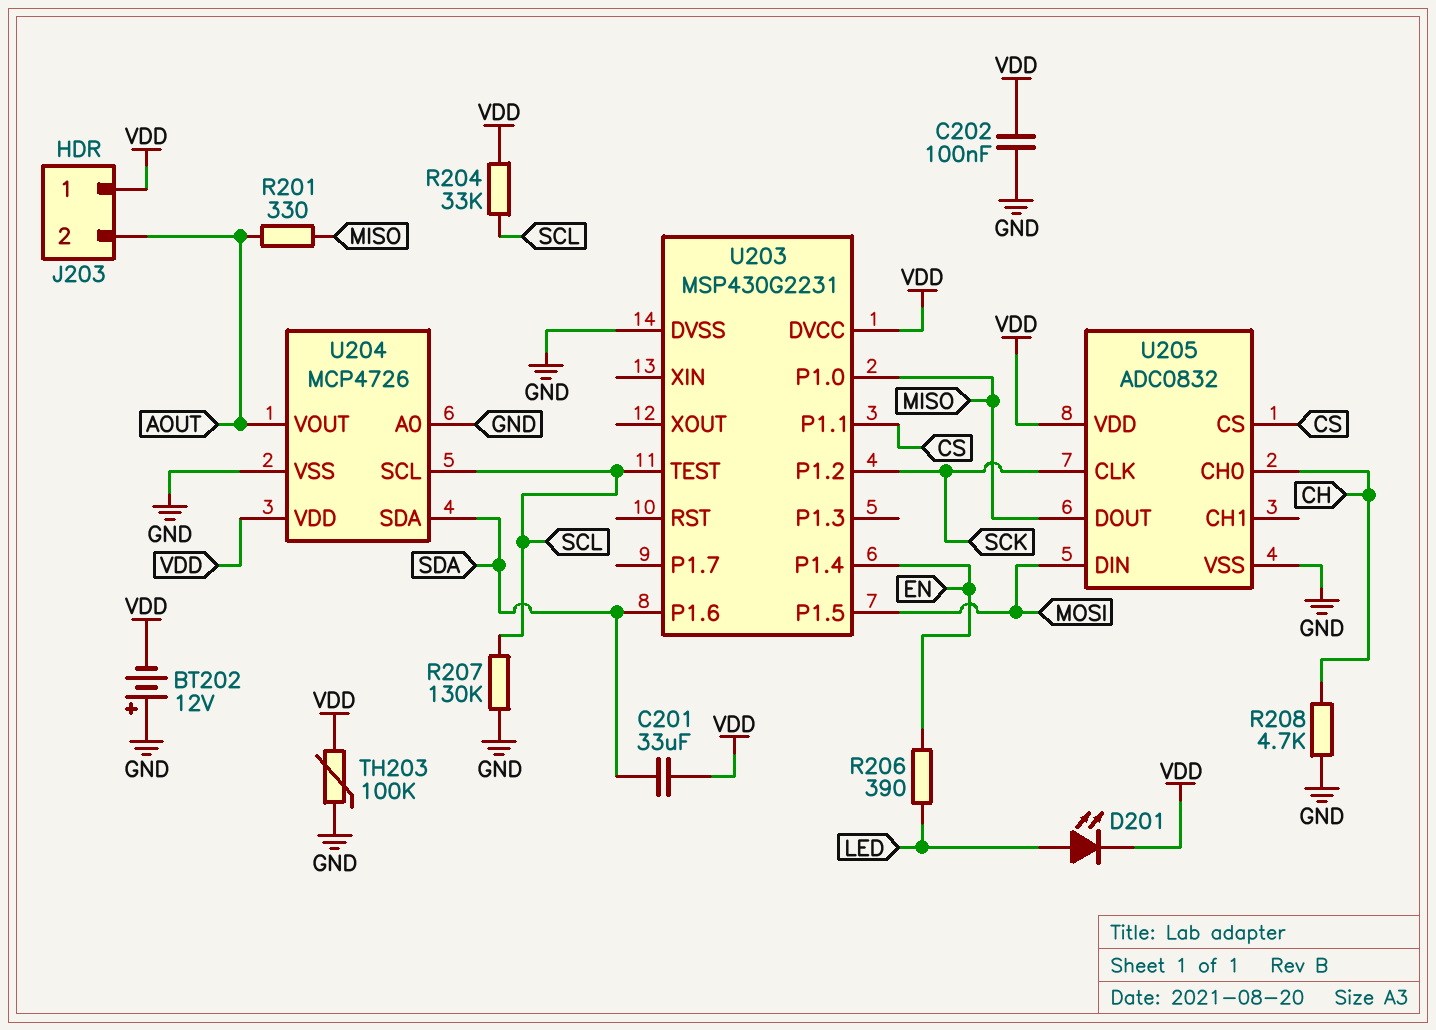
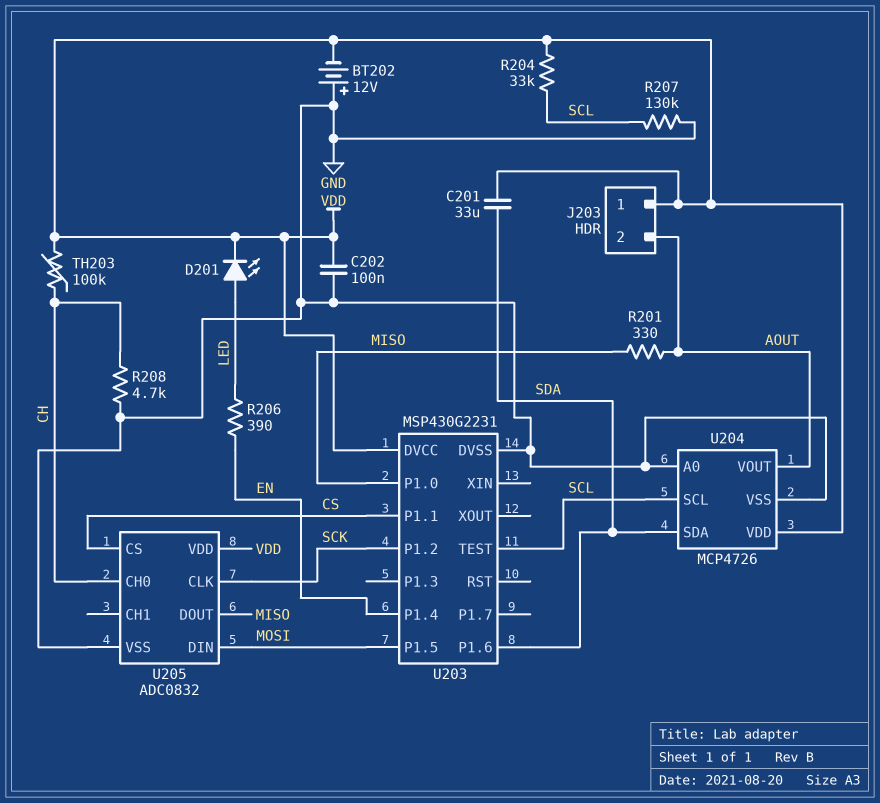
TH203: 100k (GND, VDD) -> 100k (CH, VDD)

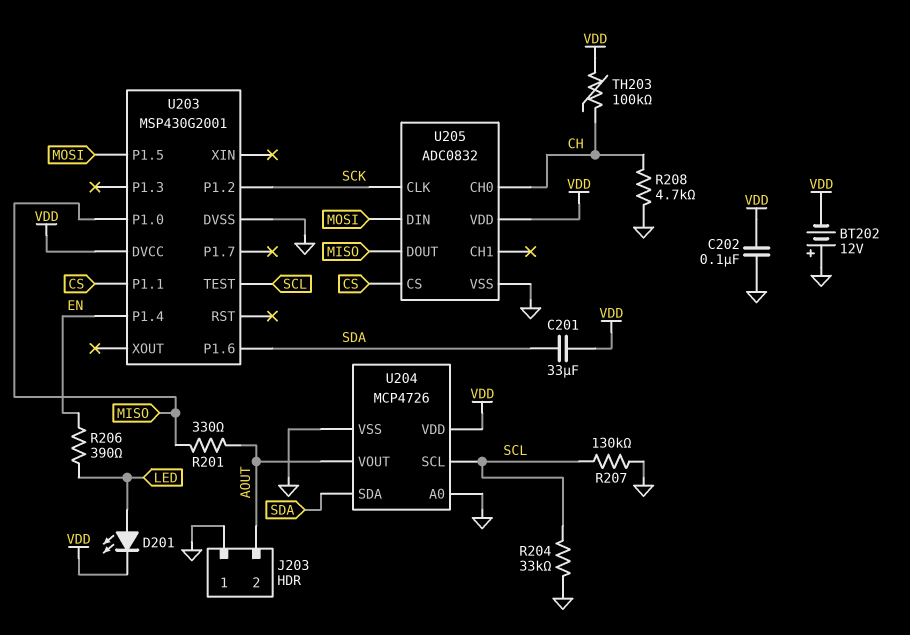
J203 pin 1: VDD -> GND
R204: 33k (SCL, VDD) -> 33k (GND, SCL)
U203: MSP430G2231 -> MSP430G2001

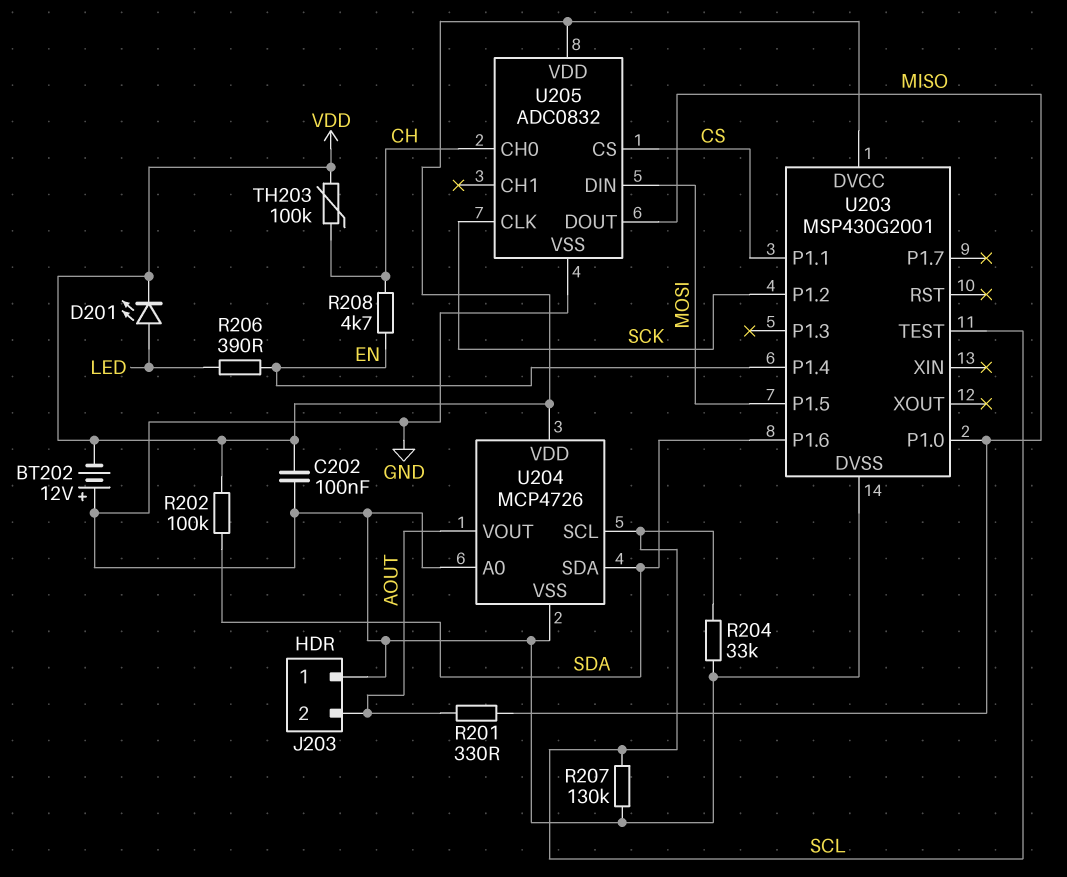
C201: 33uF (SDA, VDD) -> none
R202: none -> 100k (SDA, VDD)
R208: 4.7k (CH, GND) -> 4.7k (CH, EN)

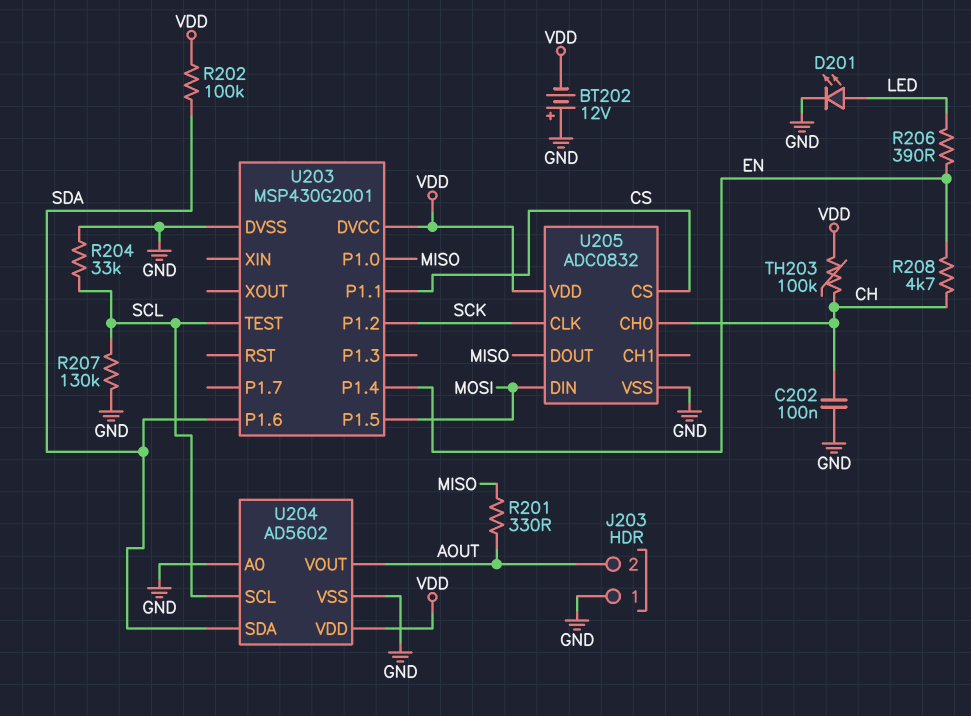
C202: 100nF (GND, VDD) -> 100nF (CH, GND)
D201: LED (A LED, K VDD) -> LED (A LED, K GND)
U204: MCP4726 -> AD5602

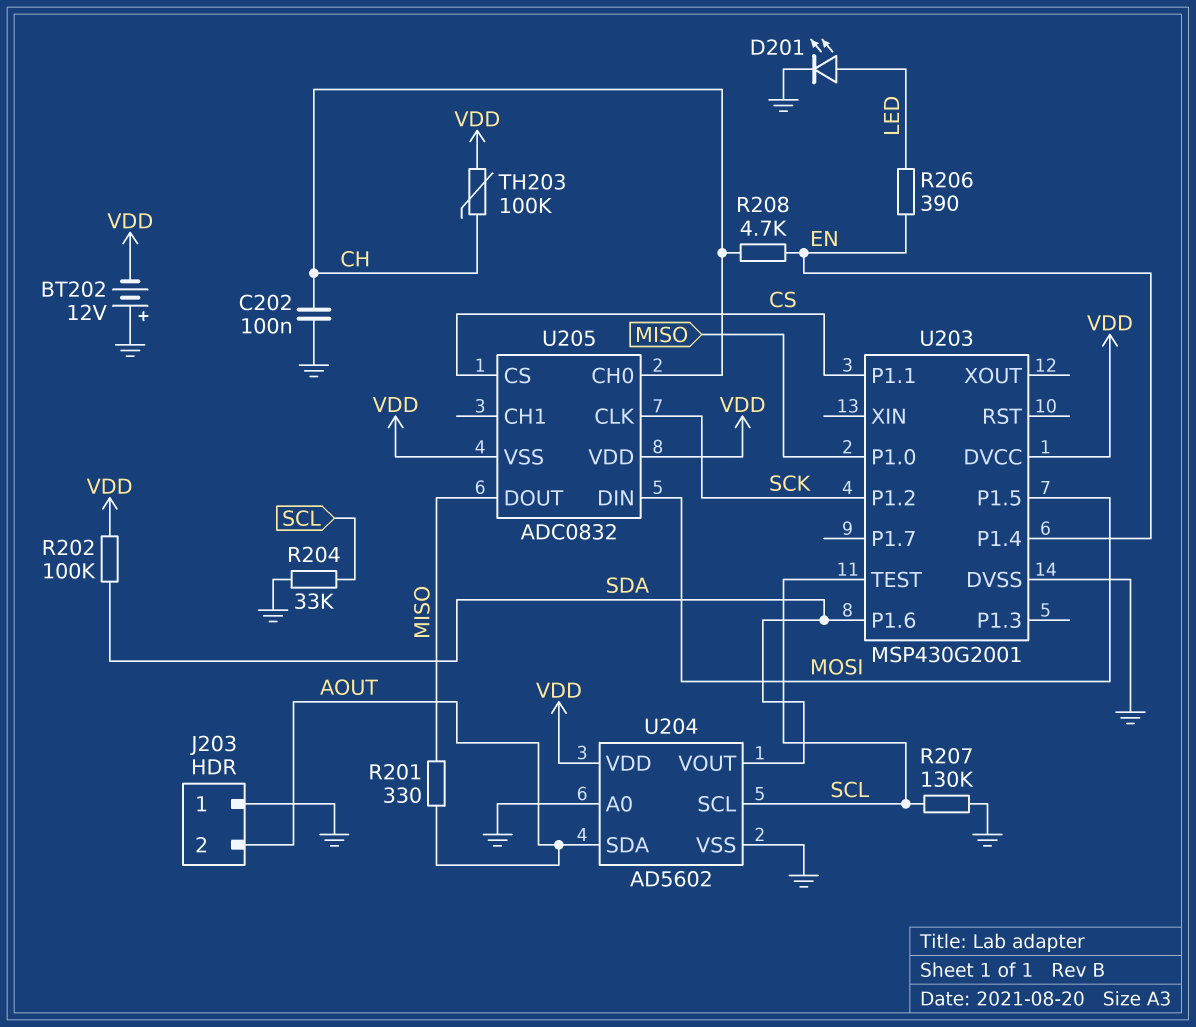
U204 pin SDA: SDA -> AOUT
U204 pin VOUT: AOUT -> SDA
U205 pin VSS: GND -> VDD

